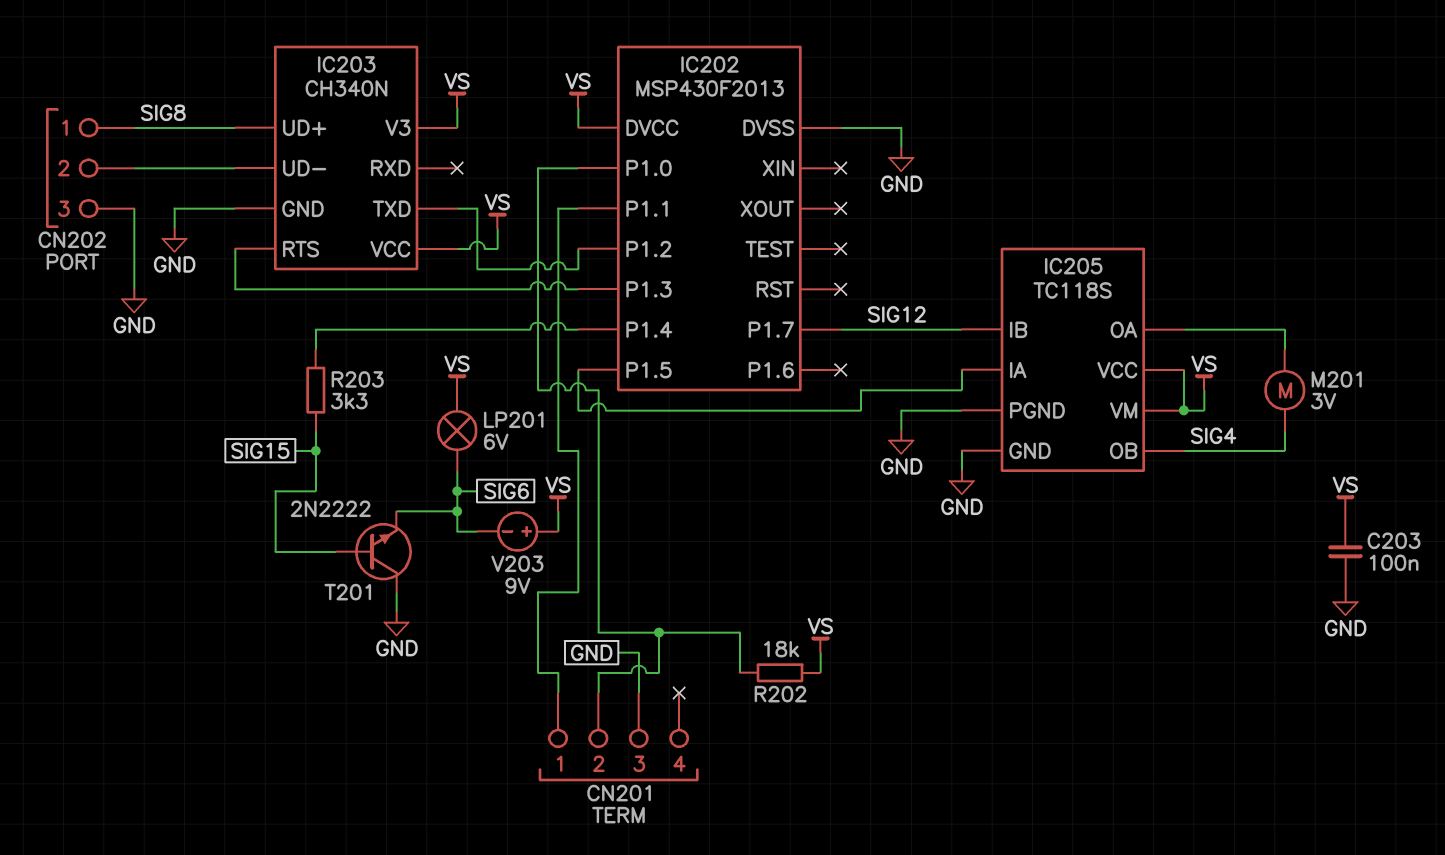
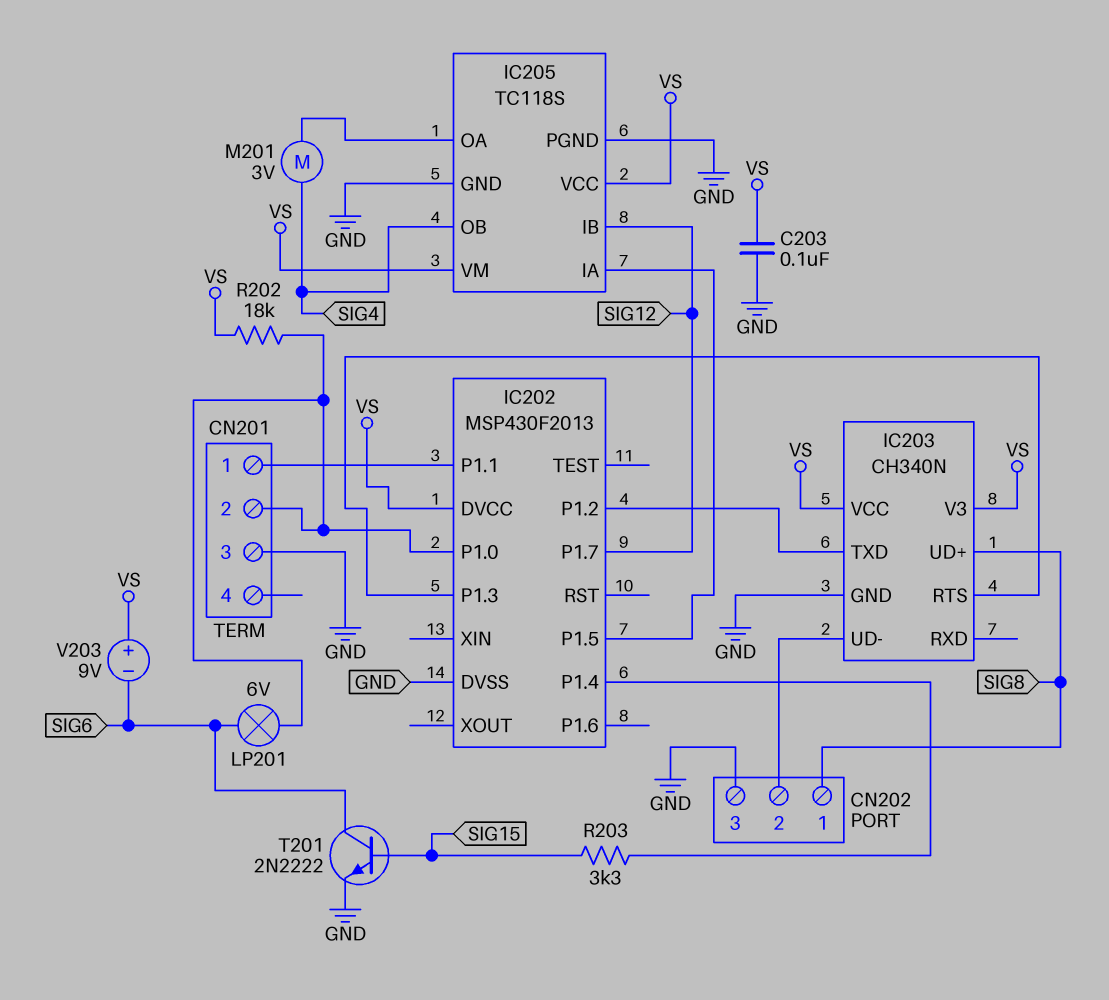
LP201: lamp 6V (SIG6, VS) -> lamp 6V (CN201/2, SIG6)
T201: NPN 2N2222 (B SIG15, C GND, E SIG6) -> NPN 2N2222 (B SIG15, C SIG6, E GND)

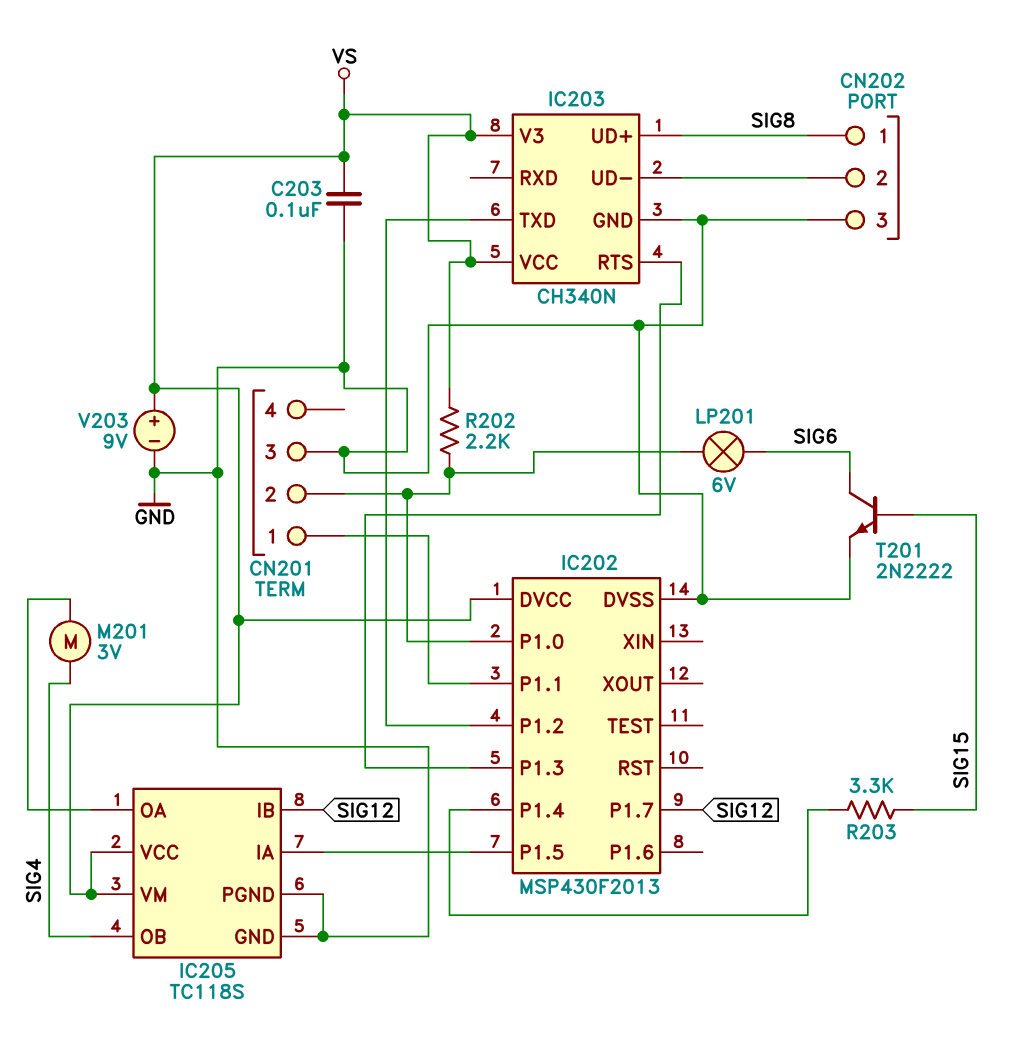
R202: 18k (CN201/2, VS) -> 2.2k (CN201/2, VS)
V203: 9V (plus VS, minus SIG6) -> 9V (plus VS, minus GND)

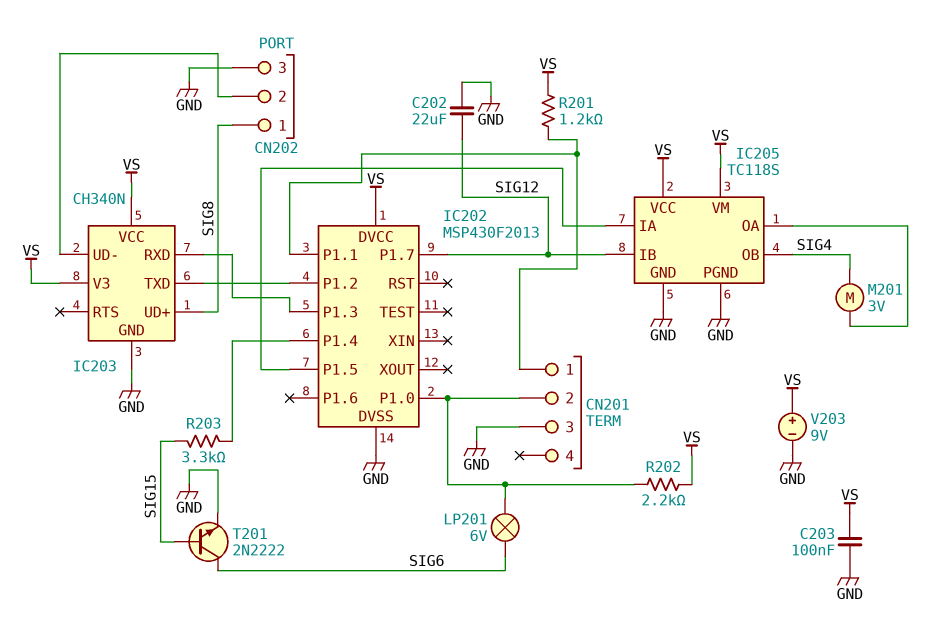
C202: none -> 22uF (GND, SIG12)
IC203 pin RTS: IC202/P1.3 -> none
IC203 pin RXD: none -> IC202/P1.3
R201: none -> 1.2k (CN201/1, VS)

